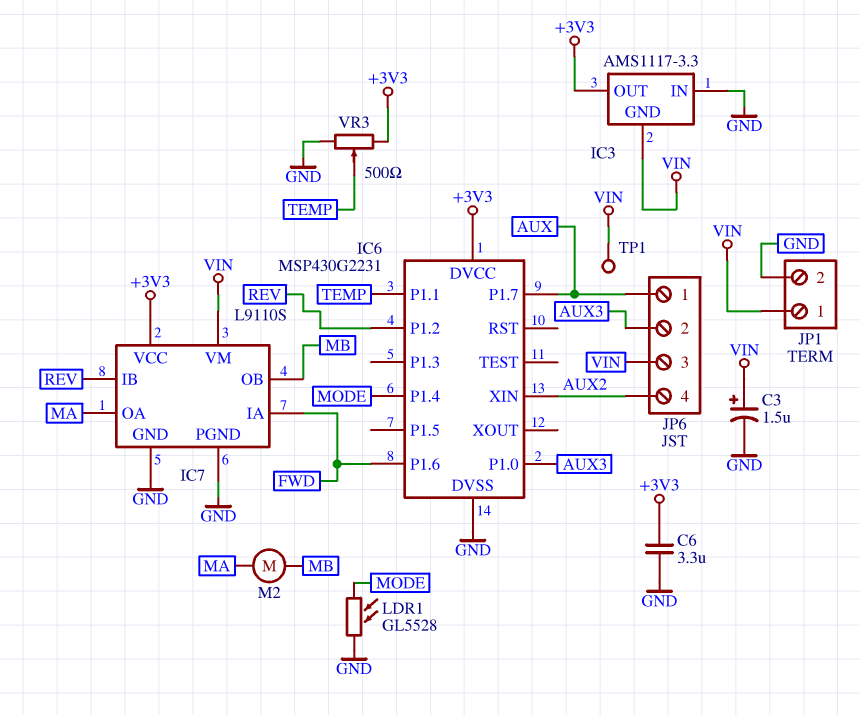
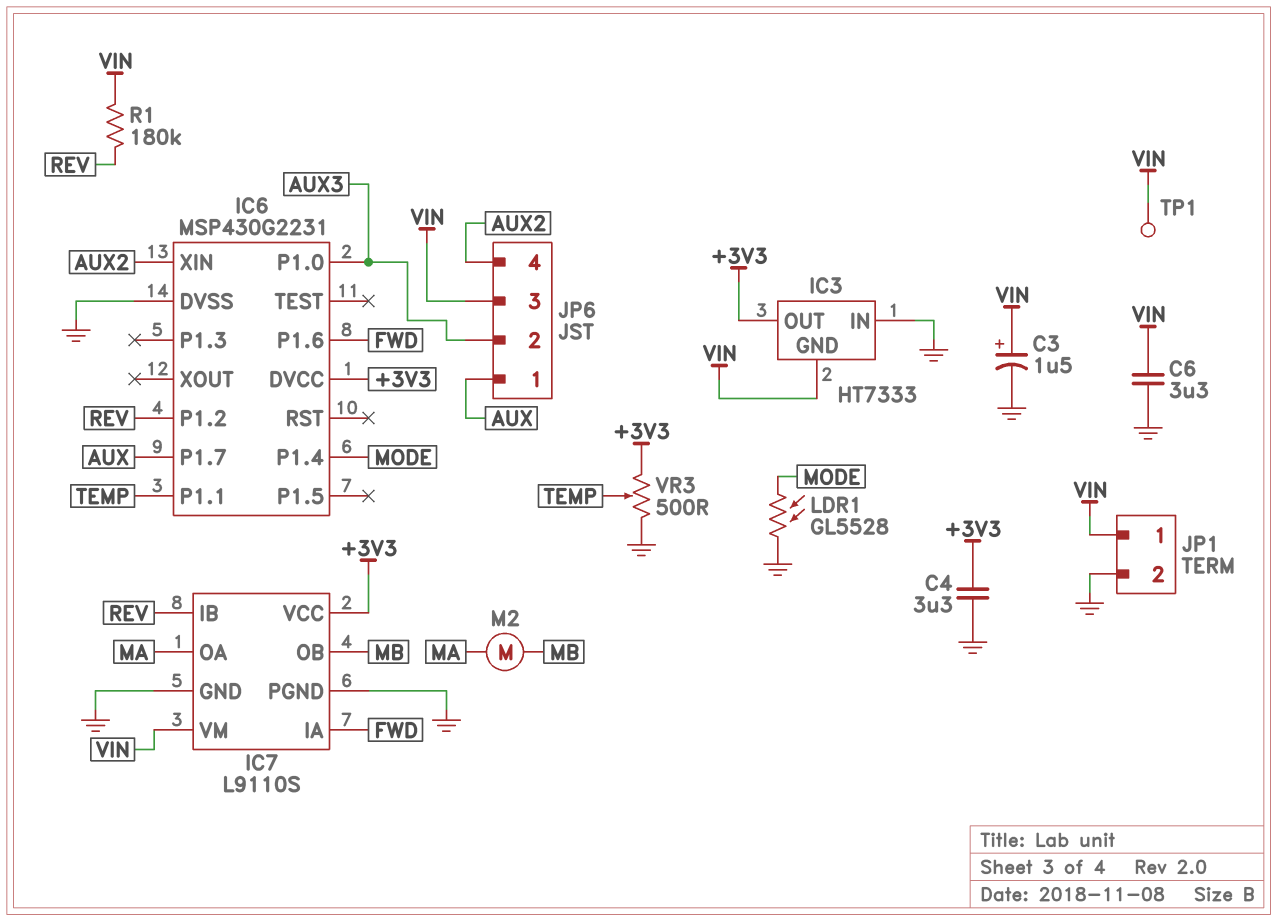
C4: none -> 3.3uF (+3V3, GND)
C6: 3.3uF (+3V3, GND) -> 3.3uF (GND, VIN)
IC3: AMS1117-3.3 -> HT7333
R1: none -> 180k (REV, VIN)

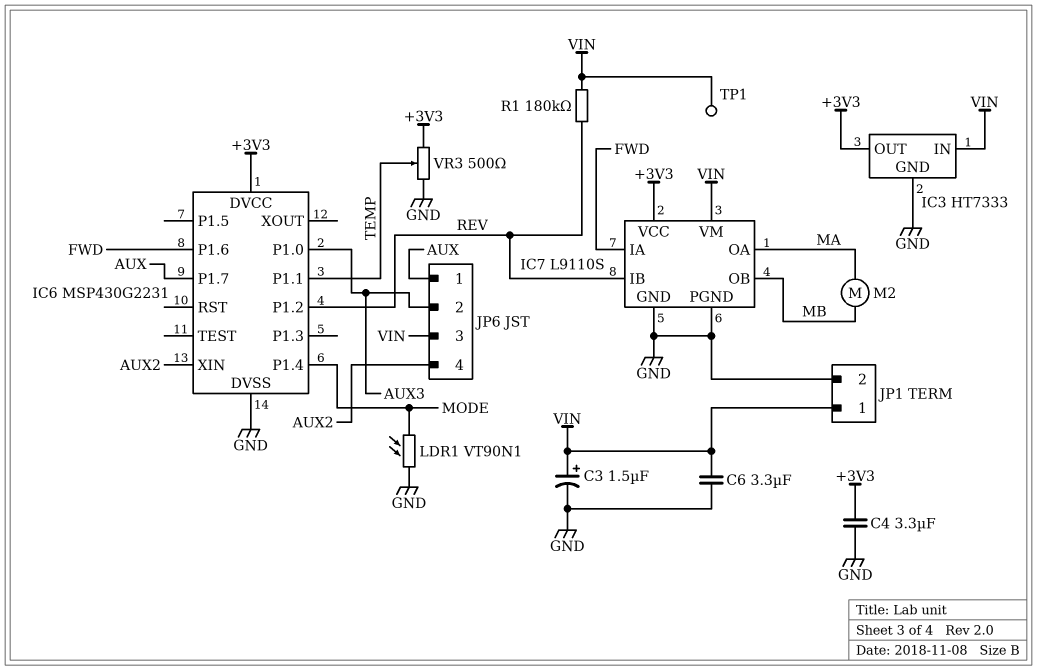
IC3 pin GND: VIN -> GND
IC3 pin IN: GND -> VIN
LDR1: GL5528 (GND, MODE) -> VT90N1 (GND, MODE)

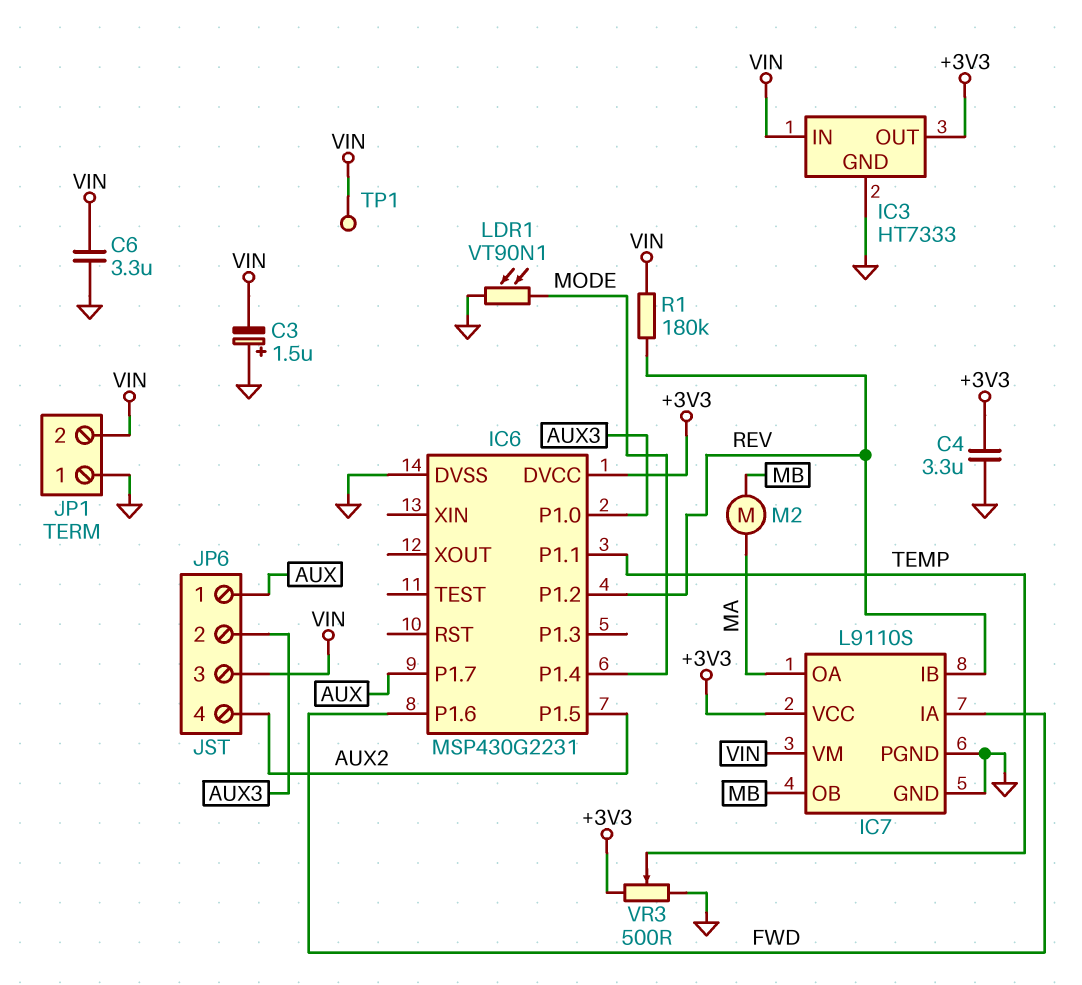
C3: 1.5uF (plus VIN, minus GND) -> 1.5uF (plus GND, minus VIN)
IC6 pin P1.5: none -> AUX2
IC6 pin XIN: AUX2 -> none
JP1 pin 1: VIN -> GND
JP1 pin 2: GND -> VIN

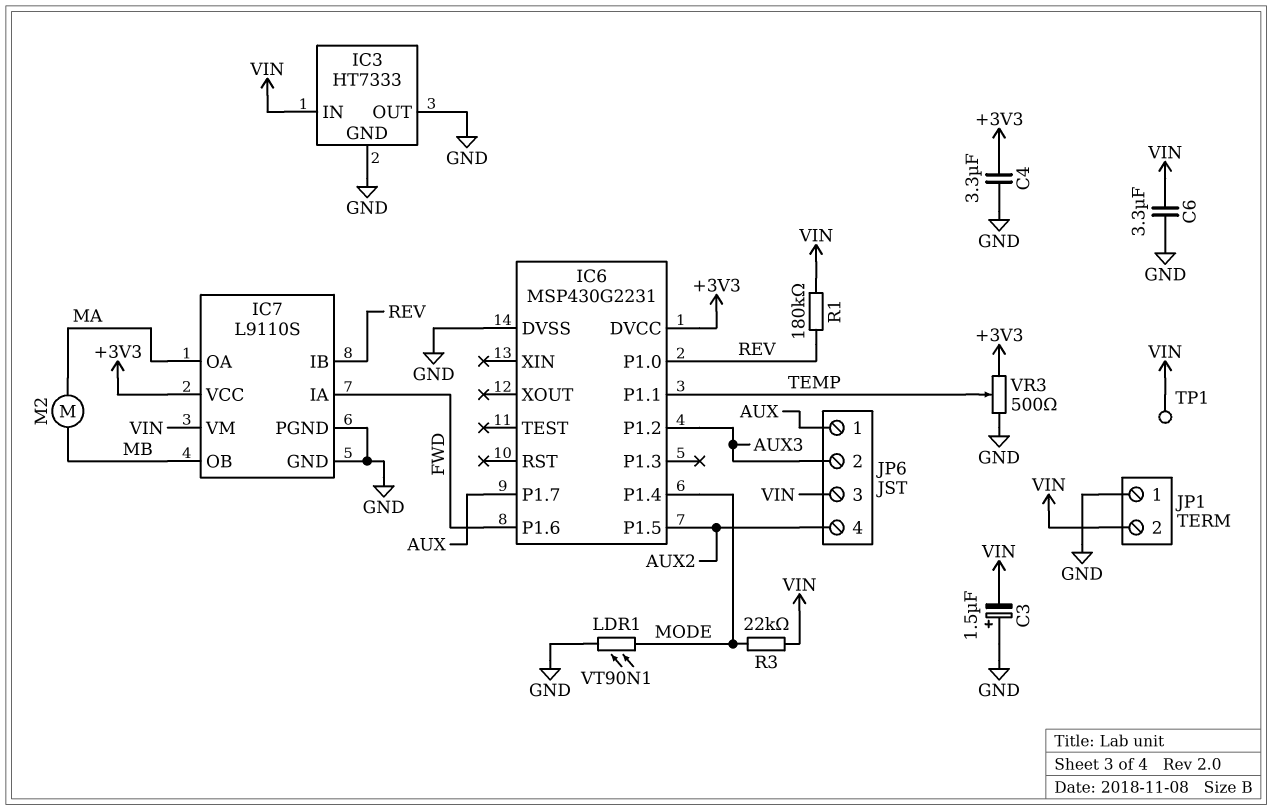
IC3 pin OUT: +3V3 -> GND
IC6 pin P1.0: AUX3 -> REV
IC6 pin P1.2: REV -> AUX3
R3: none -> 22k (MODE, VIN)

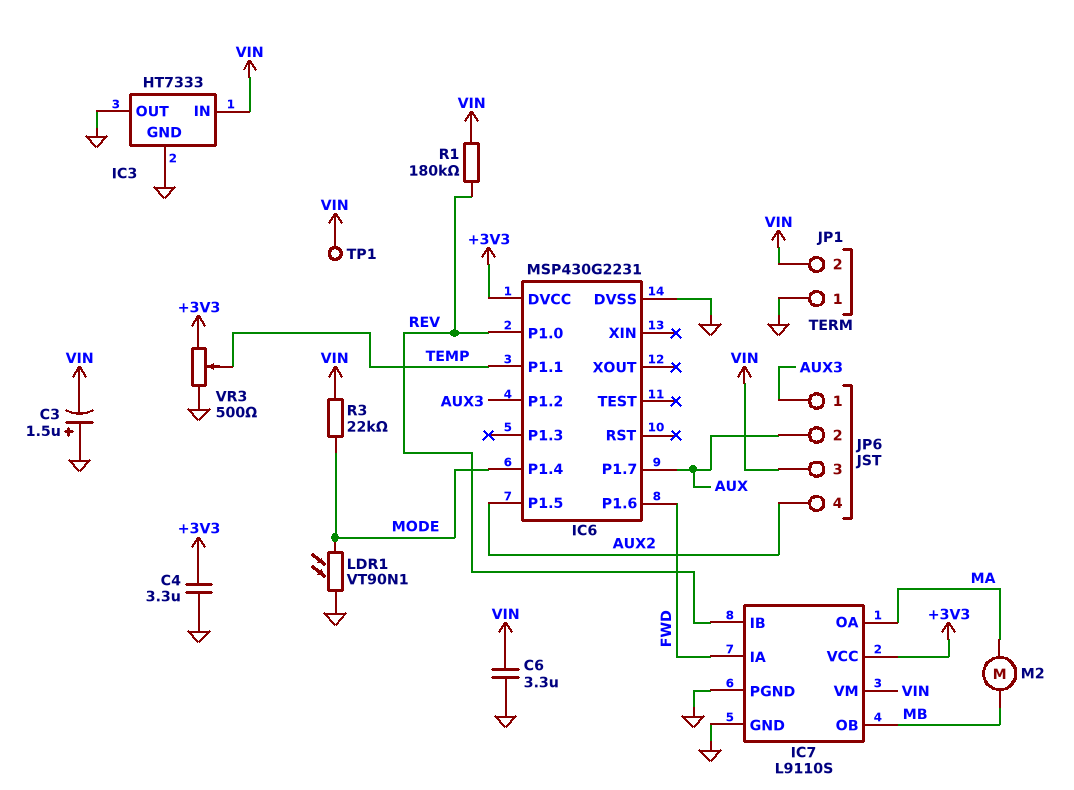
JP6 pin 1: AUX -> AUX3
JP6 pin 2: AUX3 -> AUX

